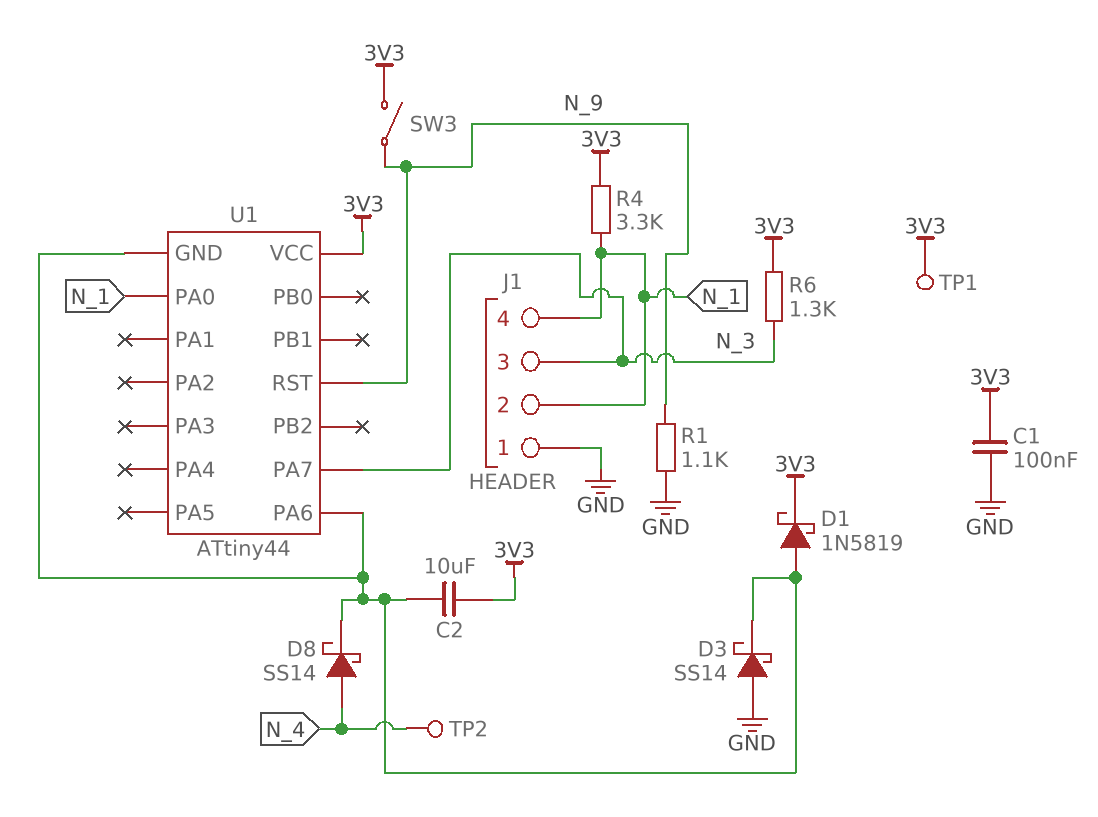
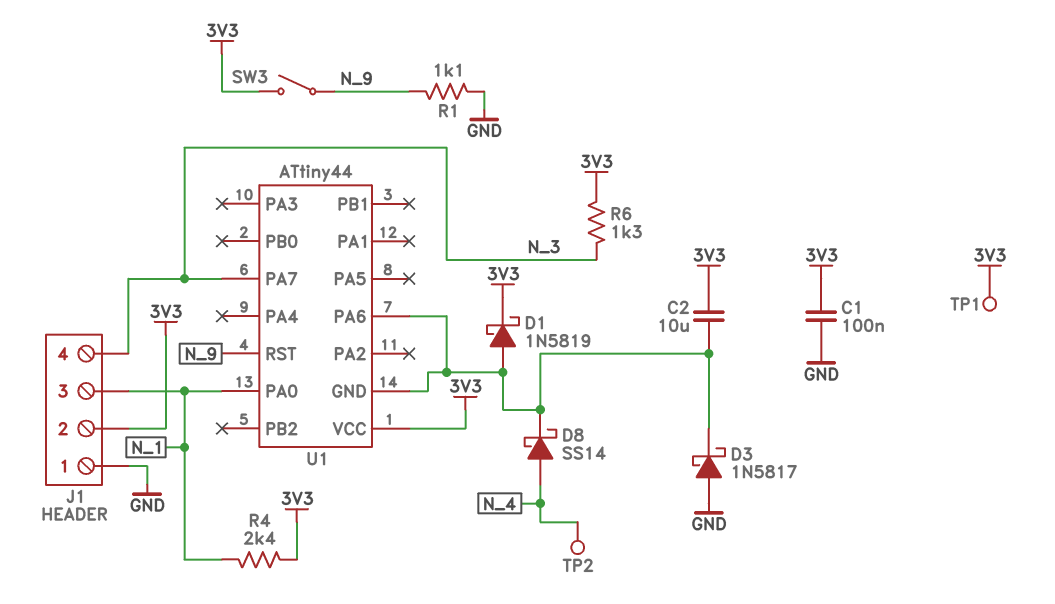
D3: schottky SS14 (A GND, K U1/GND) -> schottky 1N5817 (A GND, K U1/GND)
J1 pin 2: N_1 -> 3V3
J1 pin 3: N_3 -> N_1
J1 pin 4: N_1 -> N_3
R4: 3.3k (3V3, N_1) -> 2.4k (3V3, N_1)

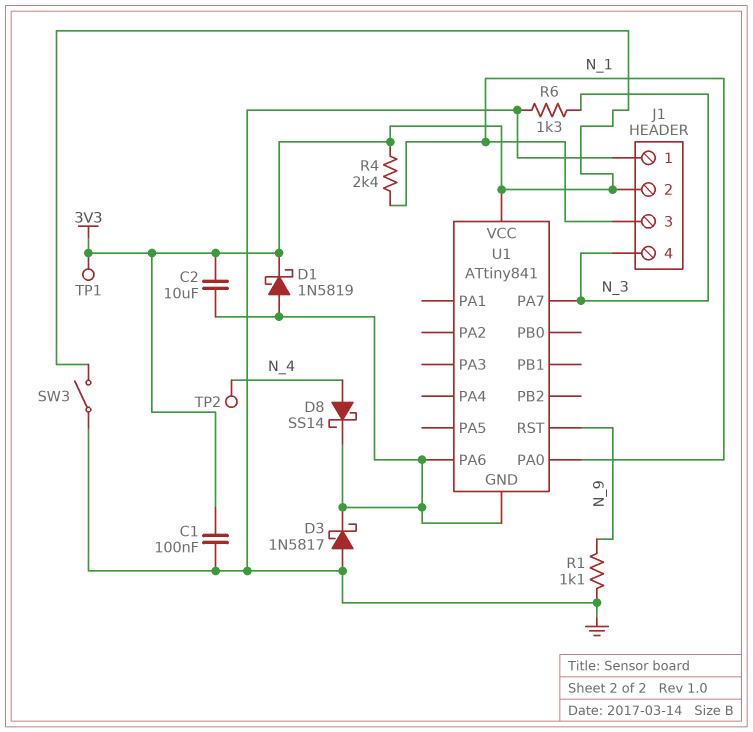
R6: 1.3k (3V3, N_3) -> 1.3k (GND, N_3)
SW3: switch (3V3, N_9) -> switch (3V3, GND)
U1: ATtiny44 -> ATtiny841

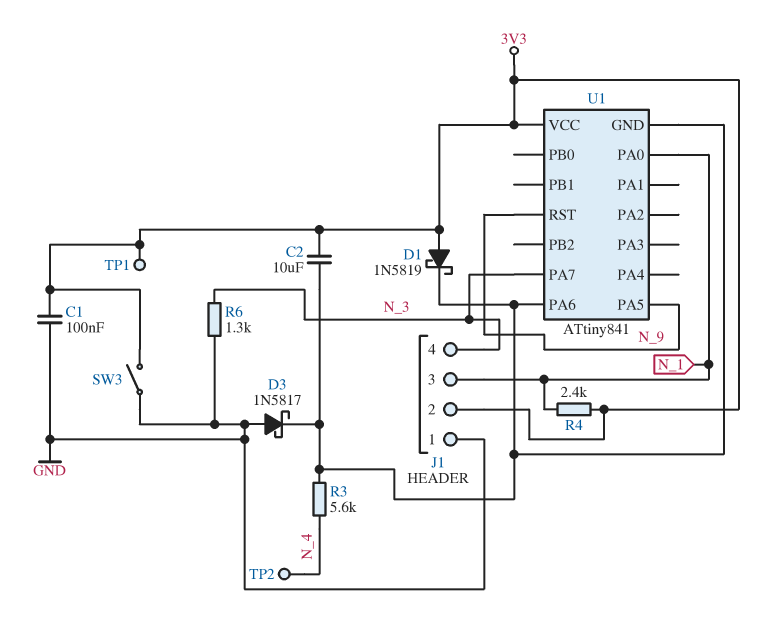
D1: schottky 1N5819 (A U1/GND, K 3V3) -> schottky 1N5819 (A 3V3, K U1/GND)
D8: schottky SS14 (A N_4, K U1/GND) -> none
R1: 1.1k (GND, N_9) -> none
R3: none -> 5.6k (N_4, U1/GND)
U1 pin PA5: none -> N_9

